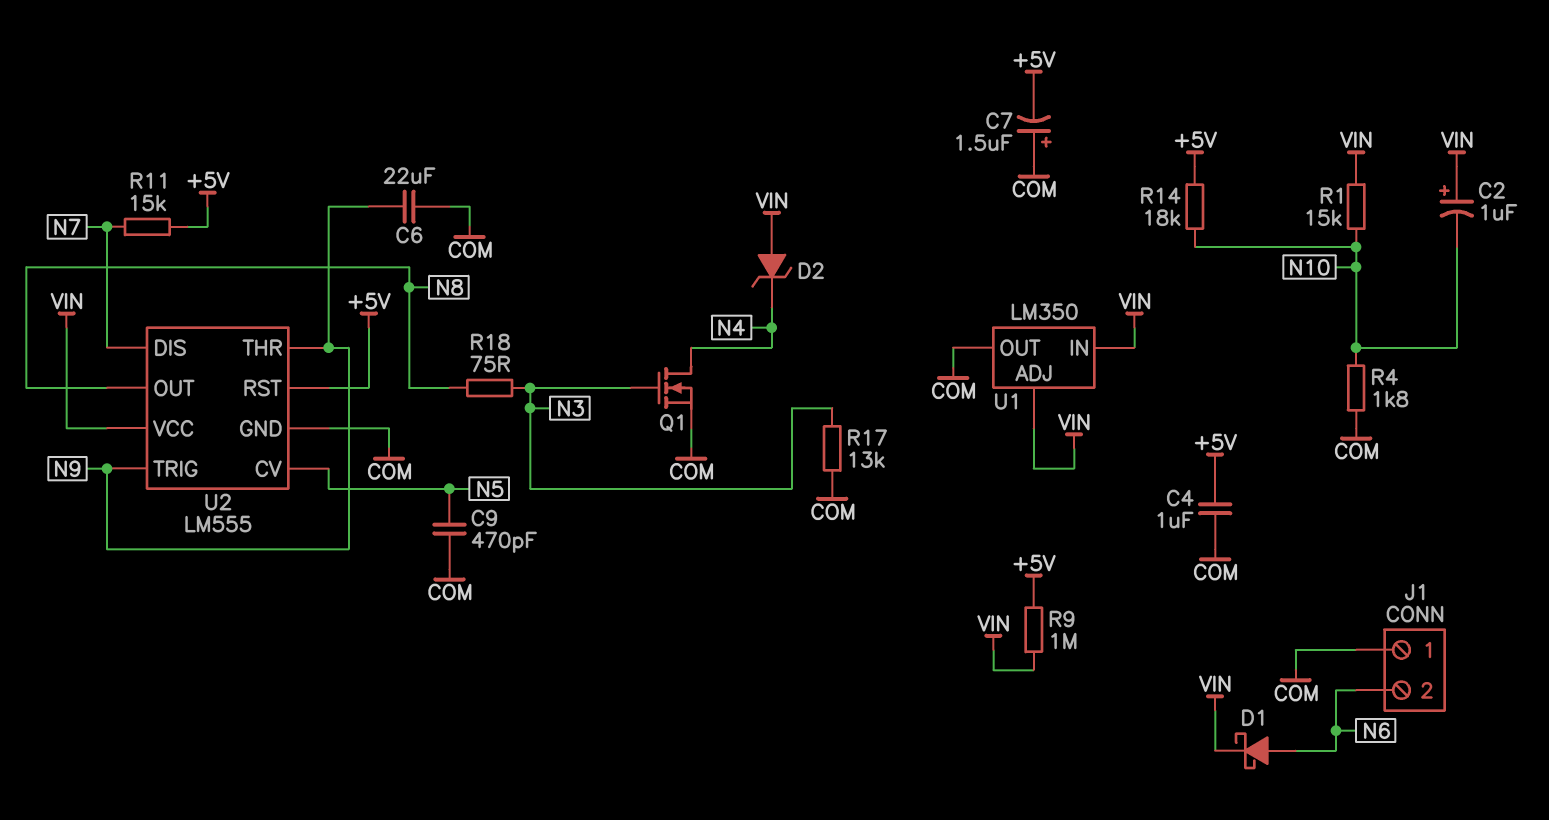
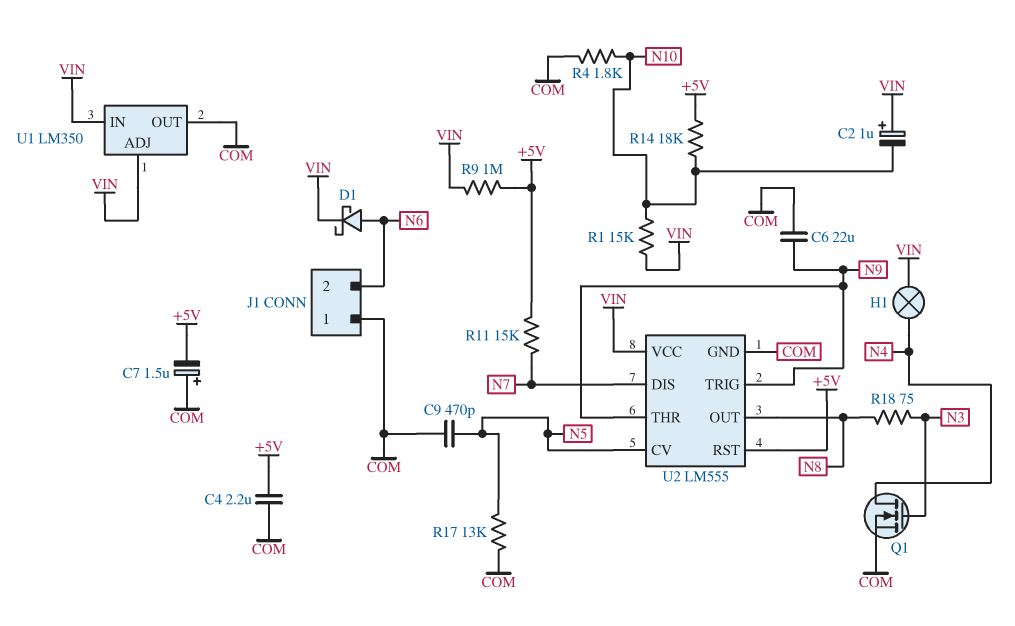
C4: 1uF (+5V, COM) -> 2.2uF (+5V, COM)
D2: zener (A VIN, K N4) -> none
H1: none -> lamp (N4, VIN)
R17: 13k (COM, N3) -> 13k (COM, N5)

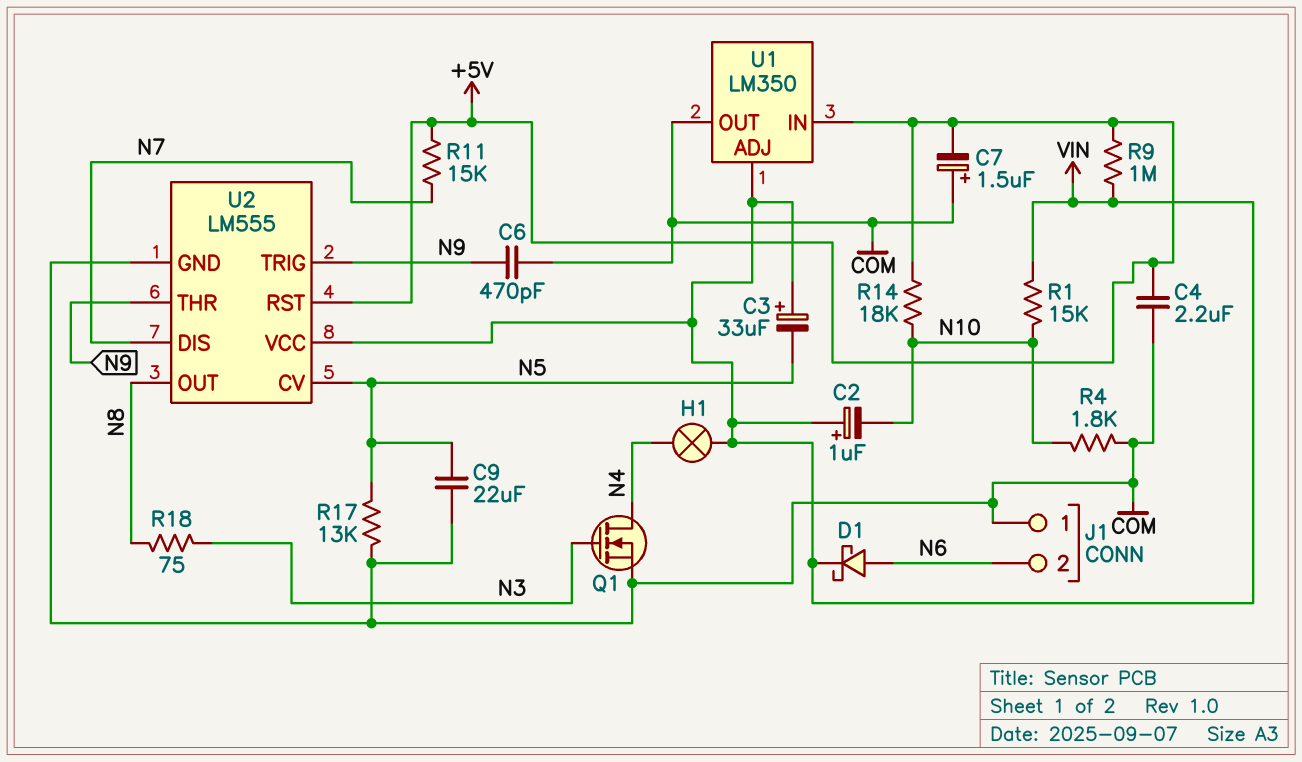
C3: none -> 33uF (plus VIN, minus N5)
C6: 22uF (COM, N9) -> 470pF (COM, N9)
C9: 470pF (COM, N5) -> 22uF (COM, N5)
U1 pin IN: VIN -> +5V

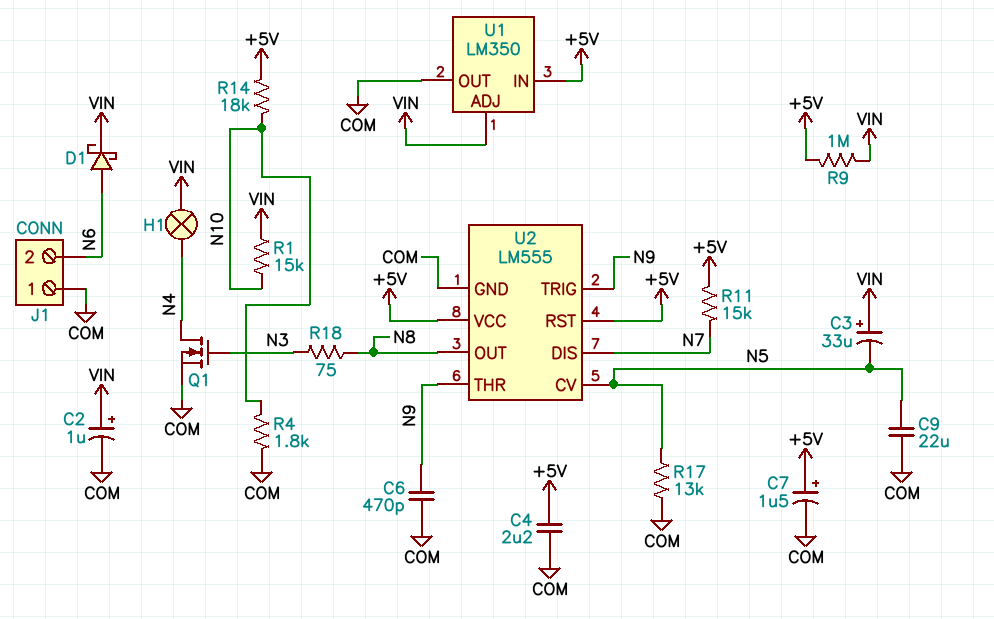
C2: 1uF (plus VIN, minus N10) -> 1uF (plus VIN, minus COM)
C7: 1.5uF (plus COM, minus +5V) -> 1.5uF (plus +5V, minus COM)
U2 pin VCC: VIN -> +5V

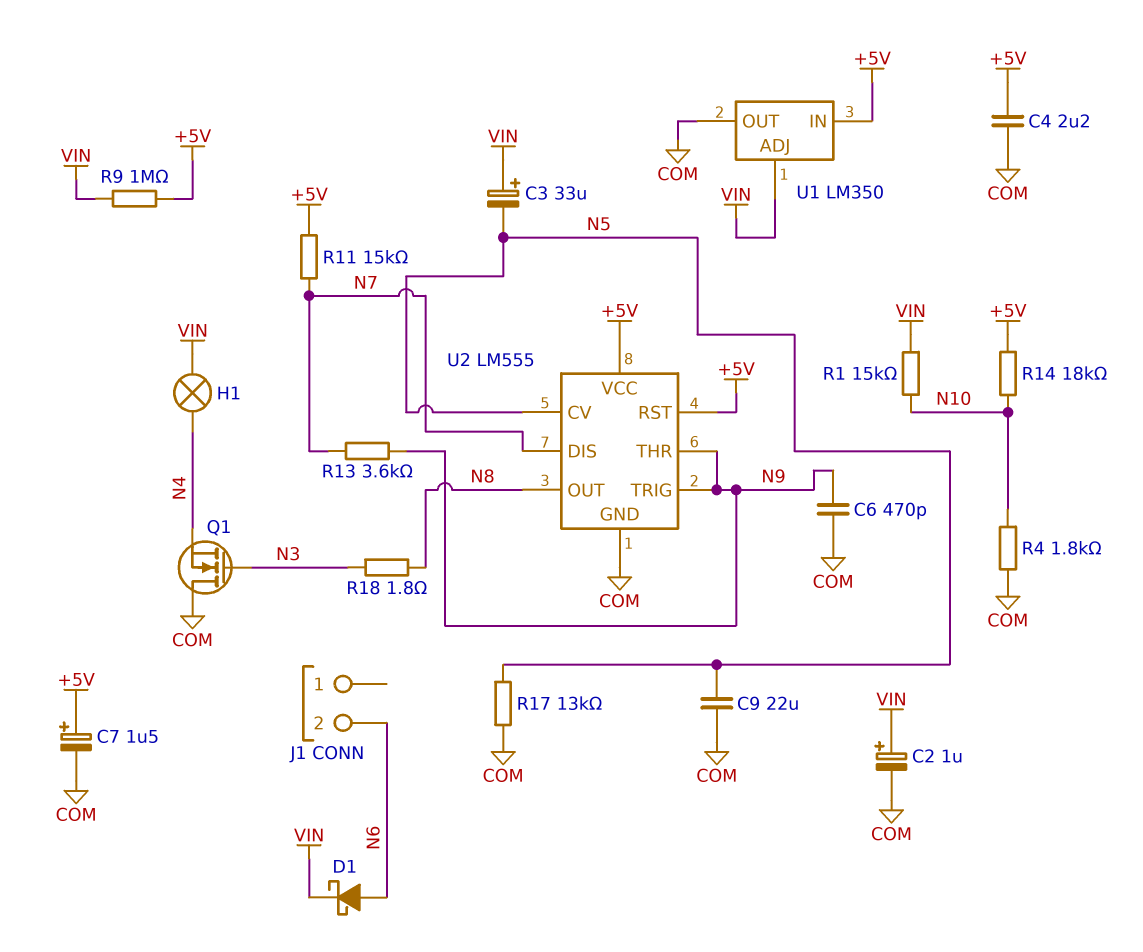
J1 pin 1: COM -> none
Q1: NMOS (G N3, D N4, S COM) -> NMOS (G N3, D COM, S N4)
R13: none -> 3.6k (N7, N9)
R18: 75 (N3, N8) -> 1.8 (N3, N8)

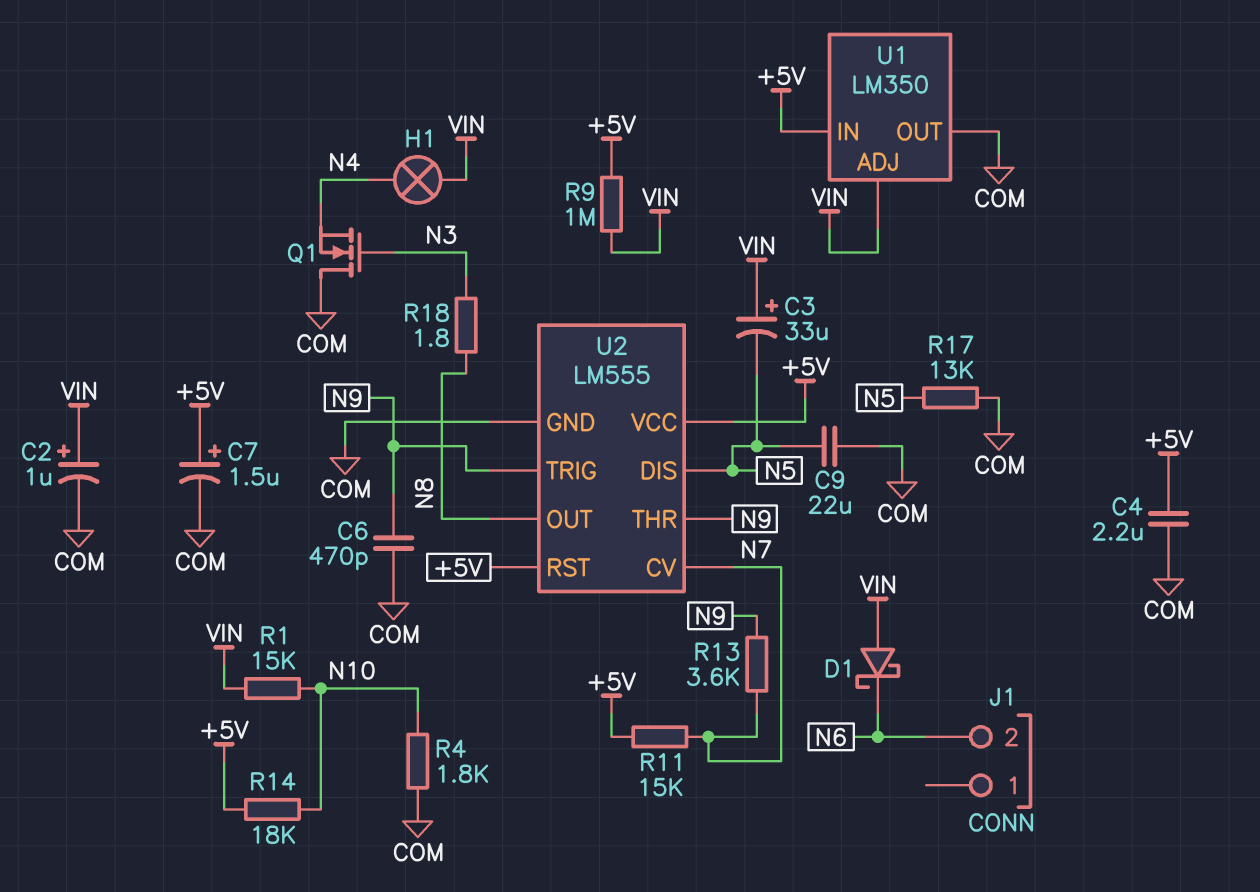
D1: schottky (A N6, K VIN) -> schottky (A VIN, K N6)
U2 pin CV: N5 -> N7
U2 pin DIS: N7 -> N5

